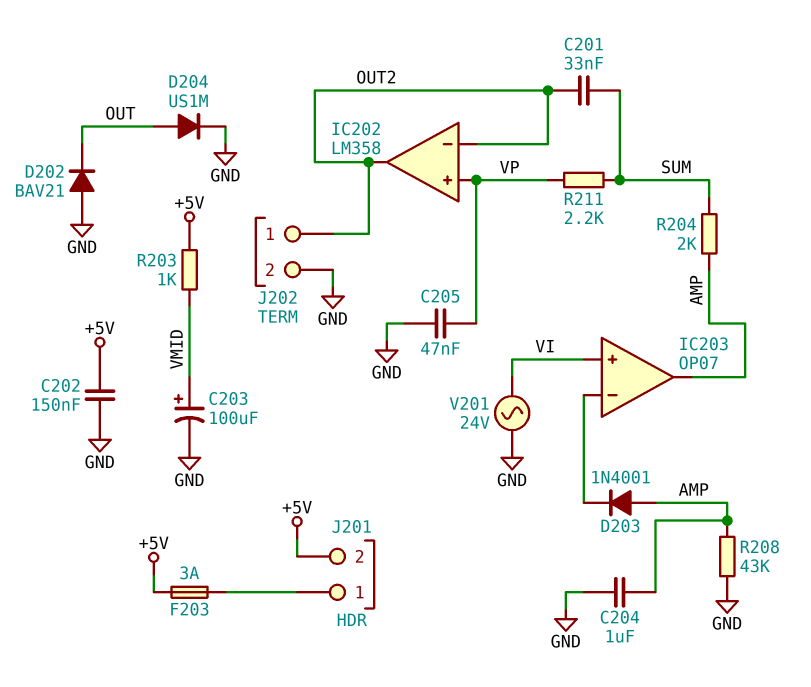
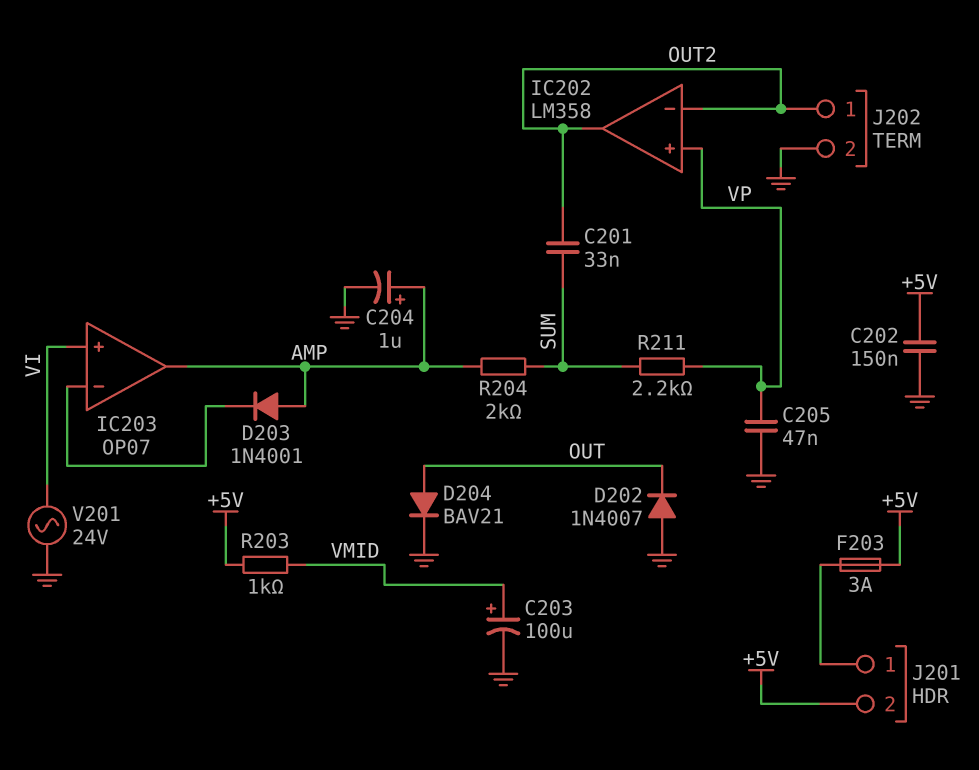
C204: 1uF (AMP, GND) -> 1uF (plus AMP, minus GND)
D202: diode BAV21 (A GND, K OUT) -> diode 1N4007 (A GND, K OUT)
D204: diode US1M (A OUT, K GND) -> diode BAV21 (A OUT, K GND)
R208: 43k (AMP, GND) -> none

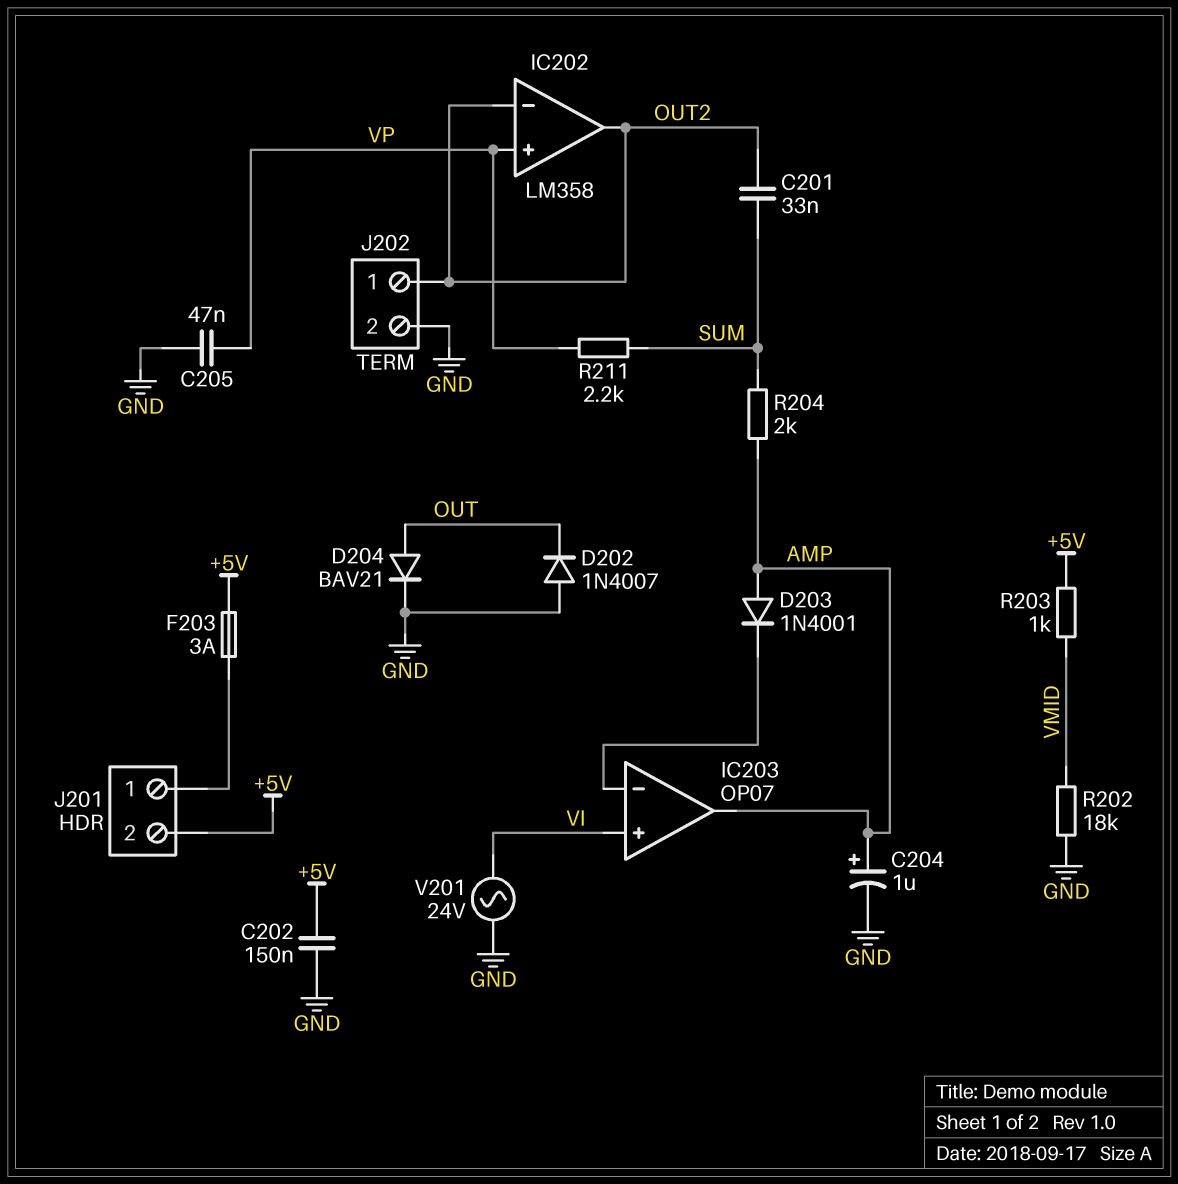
C203: 100uF (plus VMID, minus GND) -> none
R202: none -> 18k (GND, VMID)

